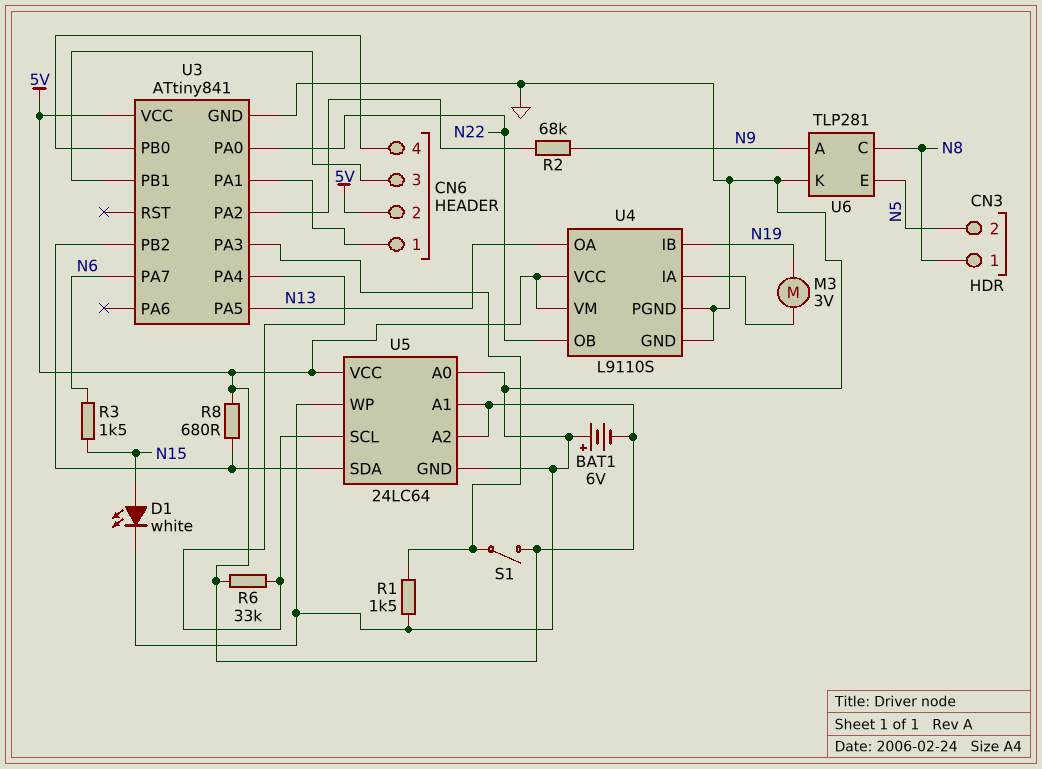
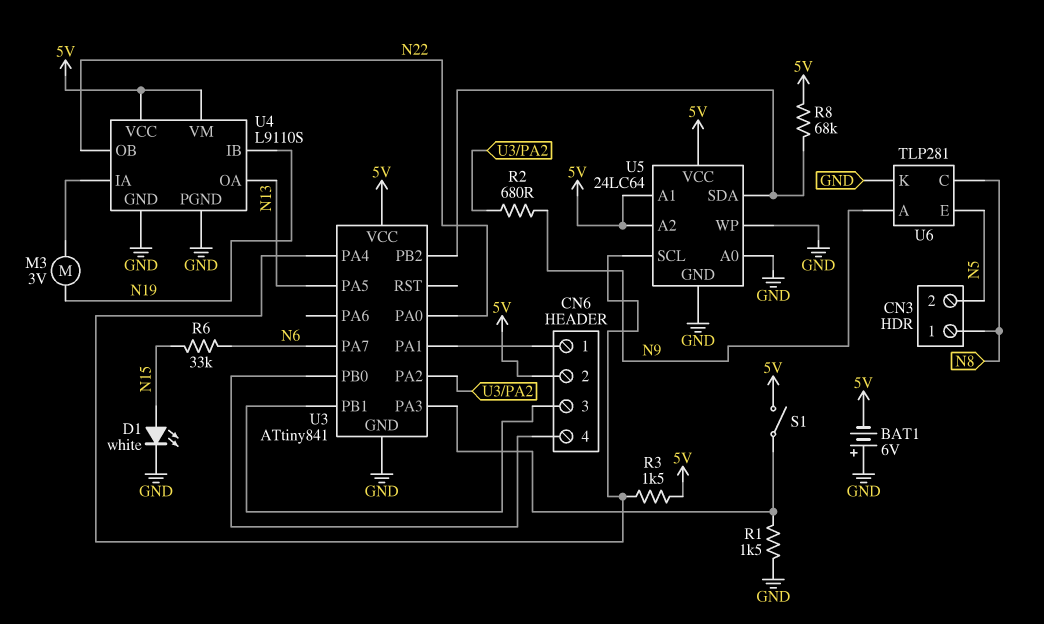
R2: 68k (N9, U3/PA2) -> 680 (N9, U3/PA2)
R3: 1.5k (N6, N15) -> 1.5k (5V, U3/PA4)
R6: 33k (5V, U3/PA4) -> 33k (N6, N15)
R8: 680 (5V, U3/PB2) -> 68k (5V, U3/PB2)

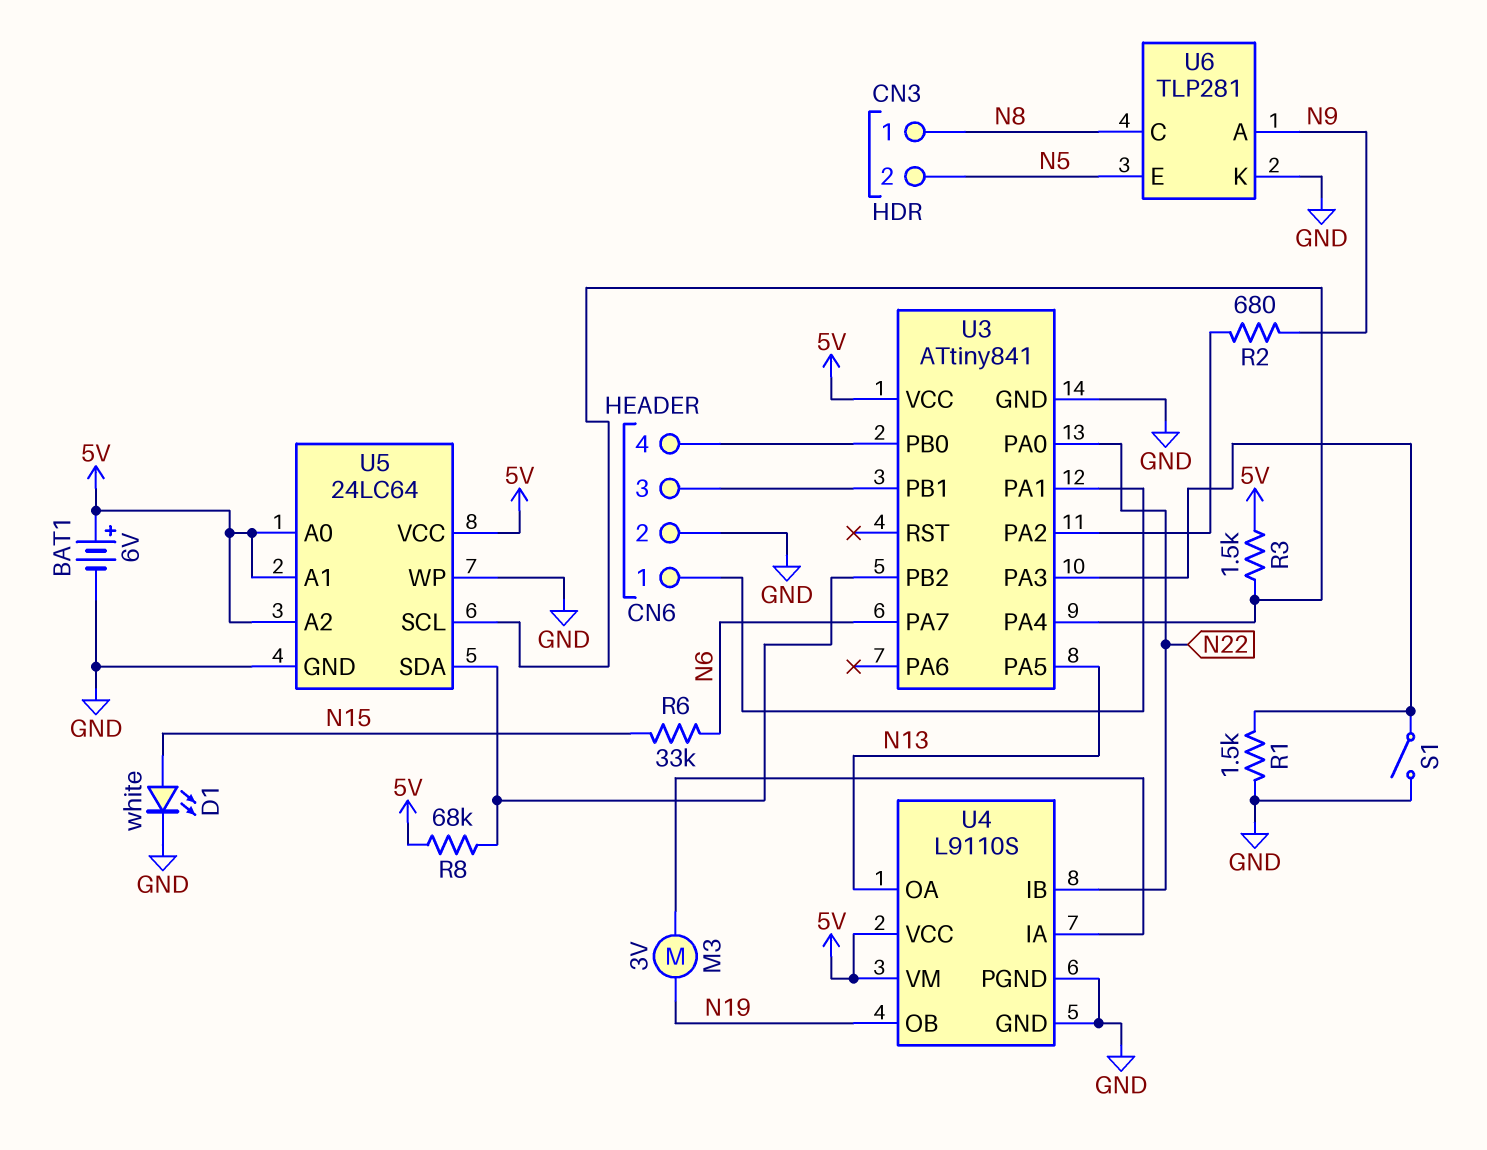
BAT1: 6V (plus GND, minus 5V) -> 6V (plus 5V, minus GND)
CN6 pin 2: 5V -> GND
S1: switch (5V, U3/PA3) -> switch (GND, U3/PA3)
U4 pin IB: N19 -> N22
U4 pin OB: N22 -> N19
U5 pin A0: GND -> 5V

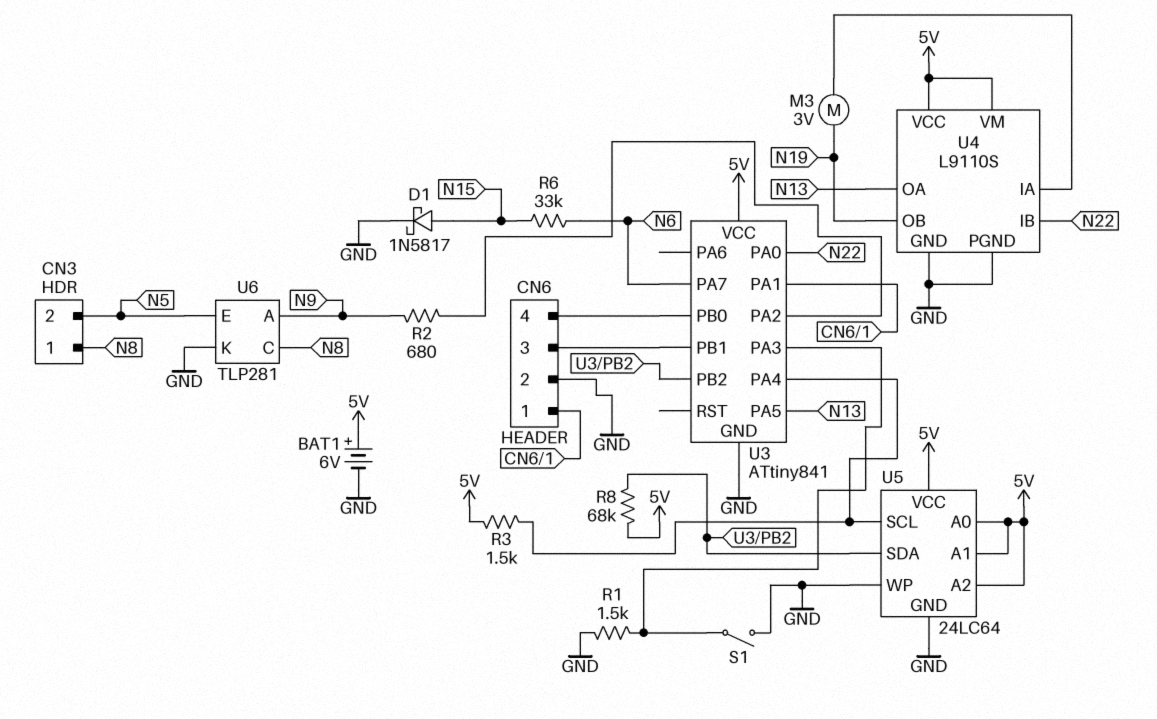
D1: LED white (A N15, K GND) -> schottky 1N5817 (A N15, K GND)

